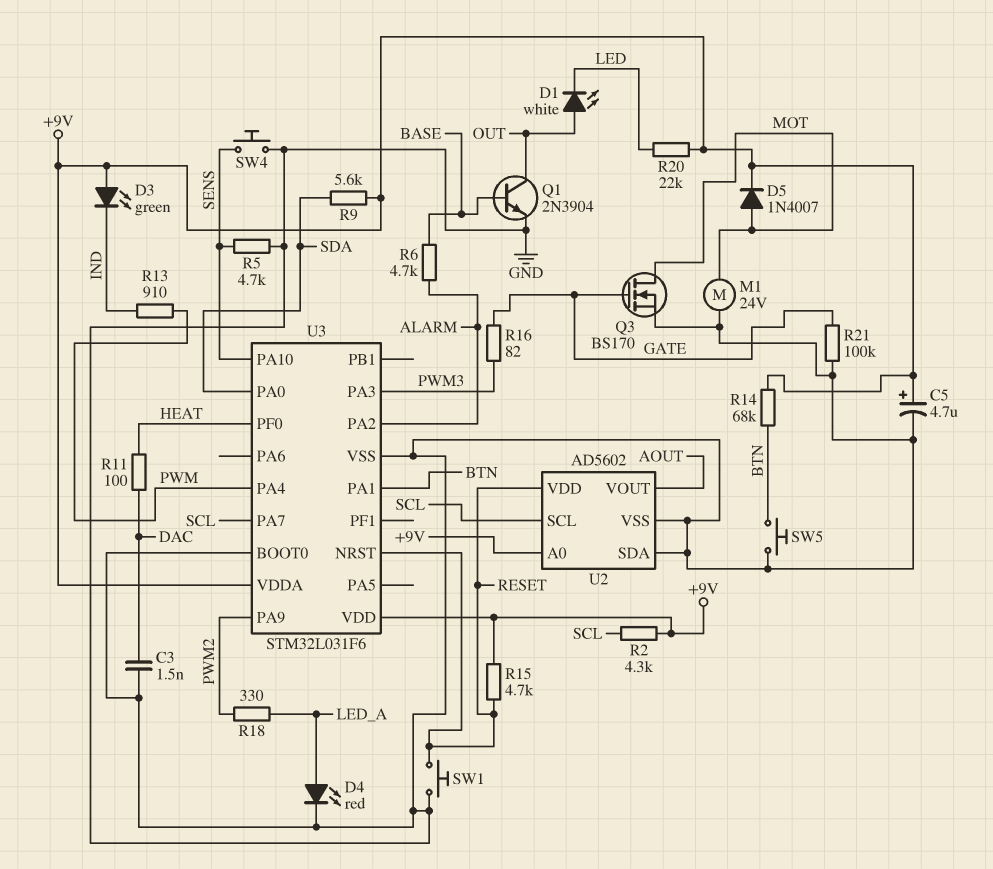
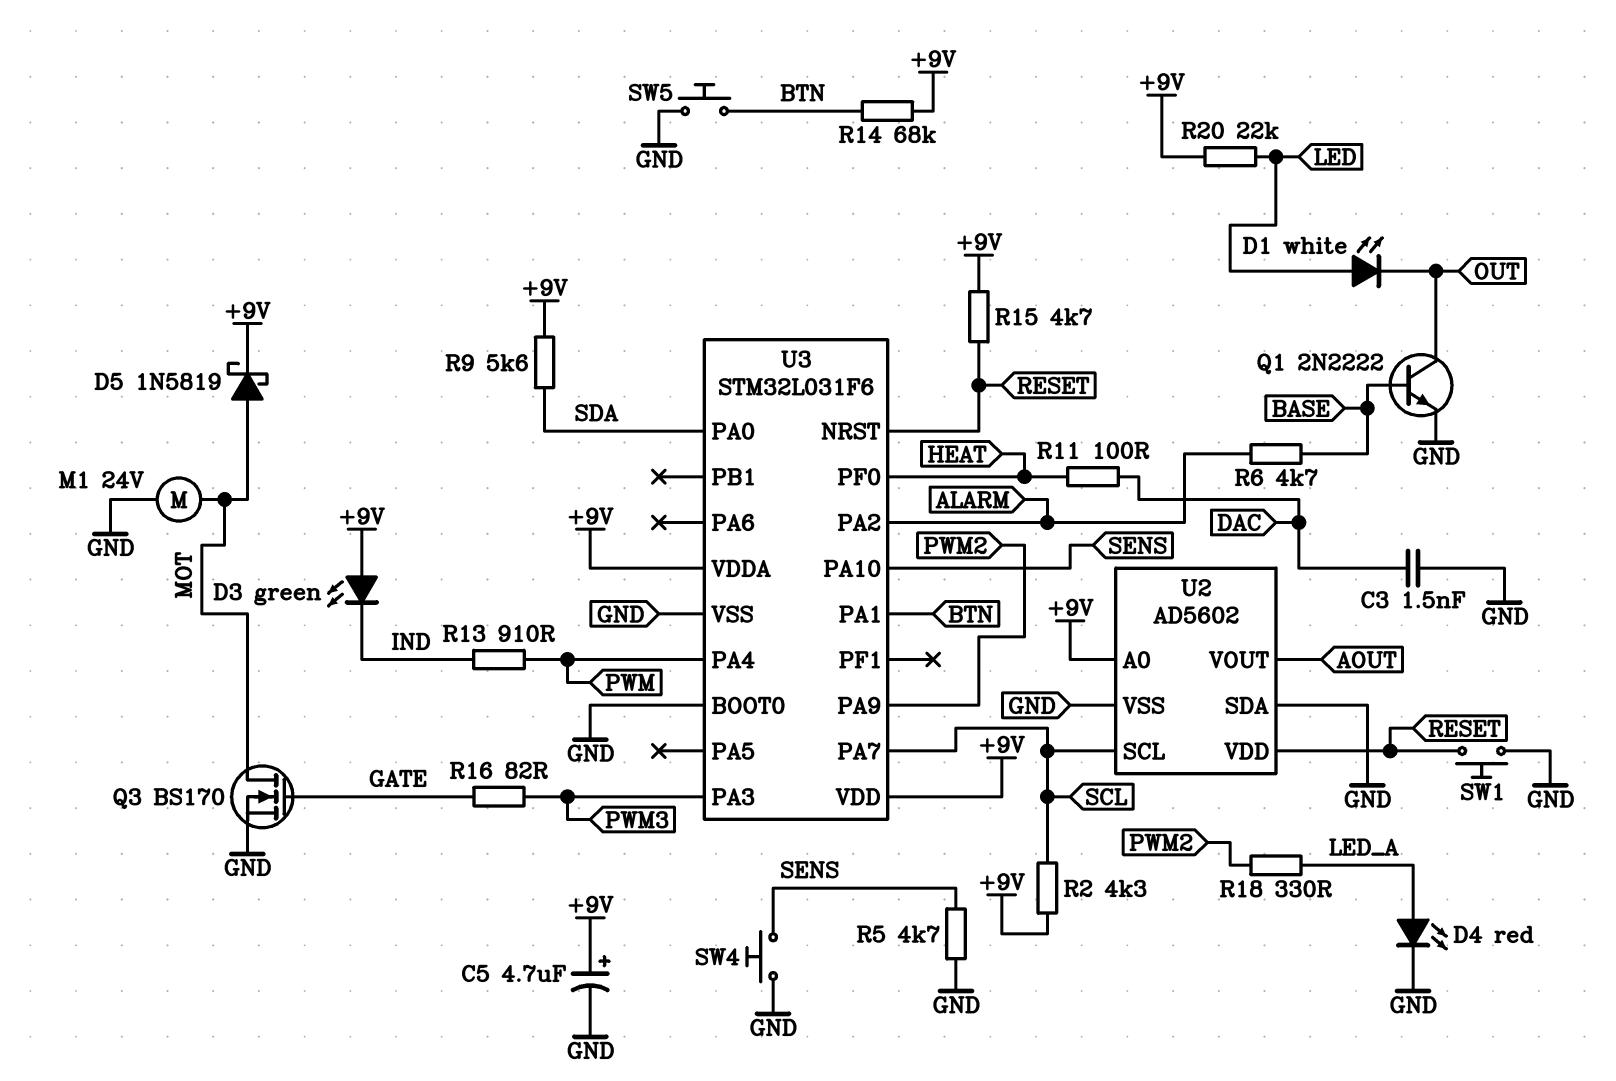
D1: LED white (A OUT, K LED) -> LED white (A LED, K OUT)
D5: diode 1N4007 (A MOT, K +9V) -> schottky 1N5819 (A MOT, K +9V)
Q1: NPN 2N3904 (B BASE, C OUT, E GND) -> NPN 2N2222 (B BASE, C OUT, E GND)
R21: 100k (GATE, GND) -> none

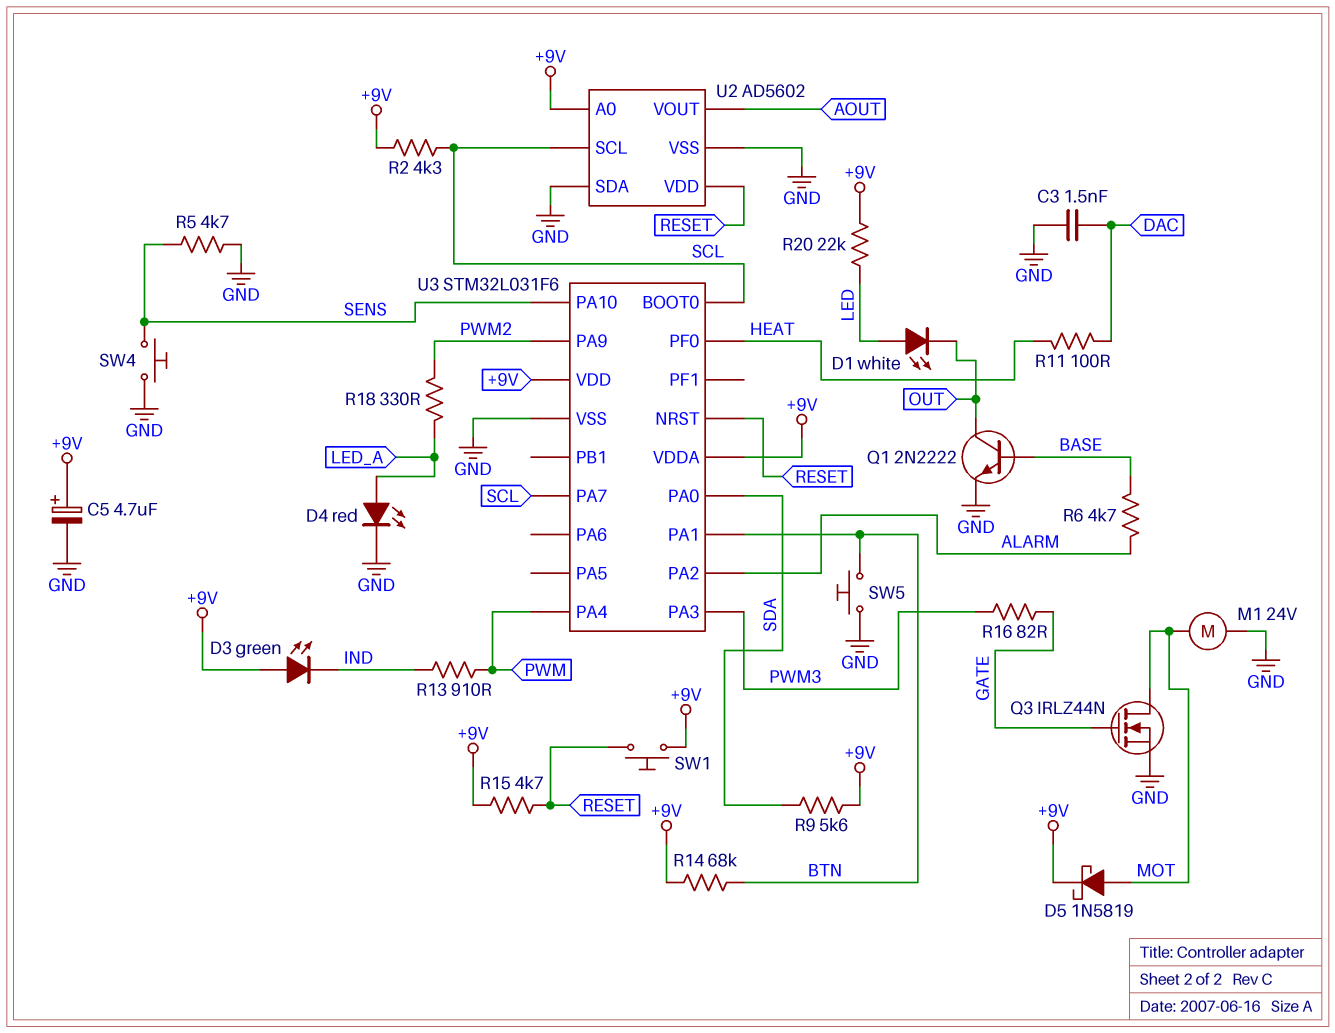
Q3: NMOS BS170 (G GATE, D MOT, S GND) -> NMOS IRLZ44N (G GATE, D MOT, S GND)
SW1: button (GND, RESET) -> button (+9V, RESET)
U3 pin BOOT0: GND -> SCL

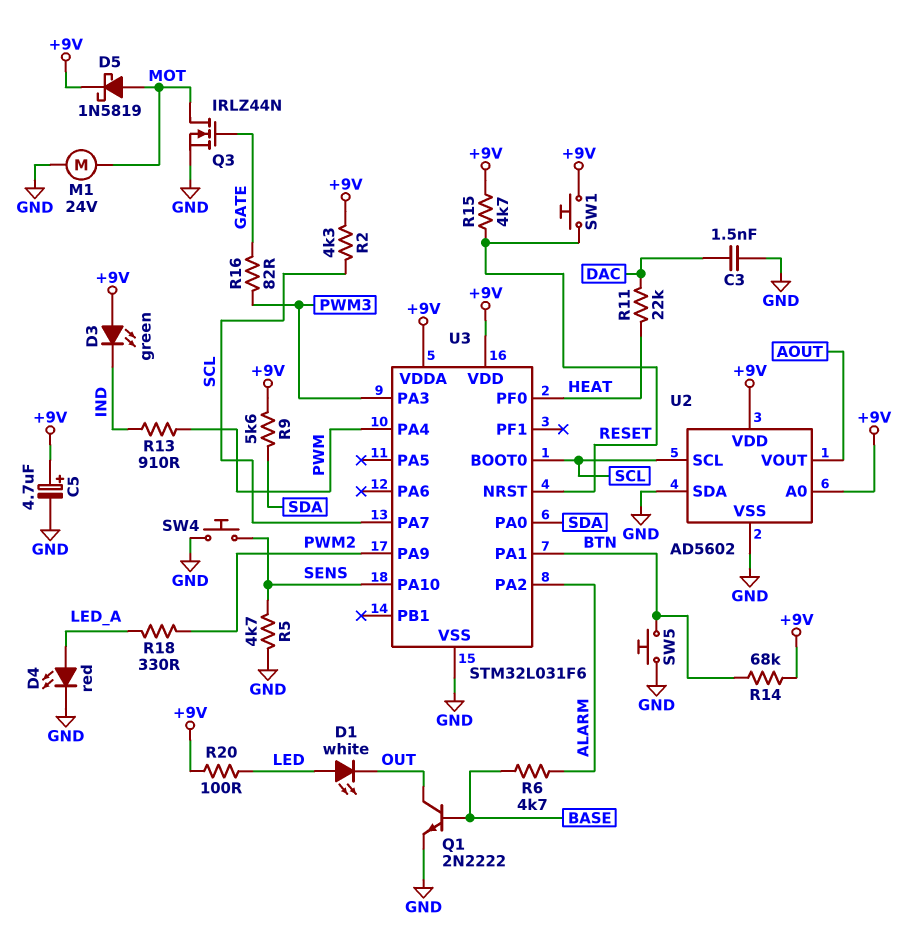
R11: 100 (DAC, HEAT) -> 22k (DAC, HEAT)
R20: 22k (+9V, LED) -> 100 (+9V, LED)
U2 pin VDD: RESET -> +9V

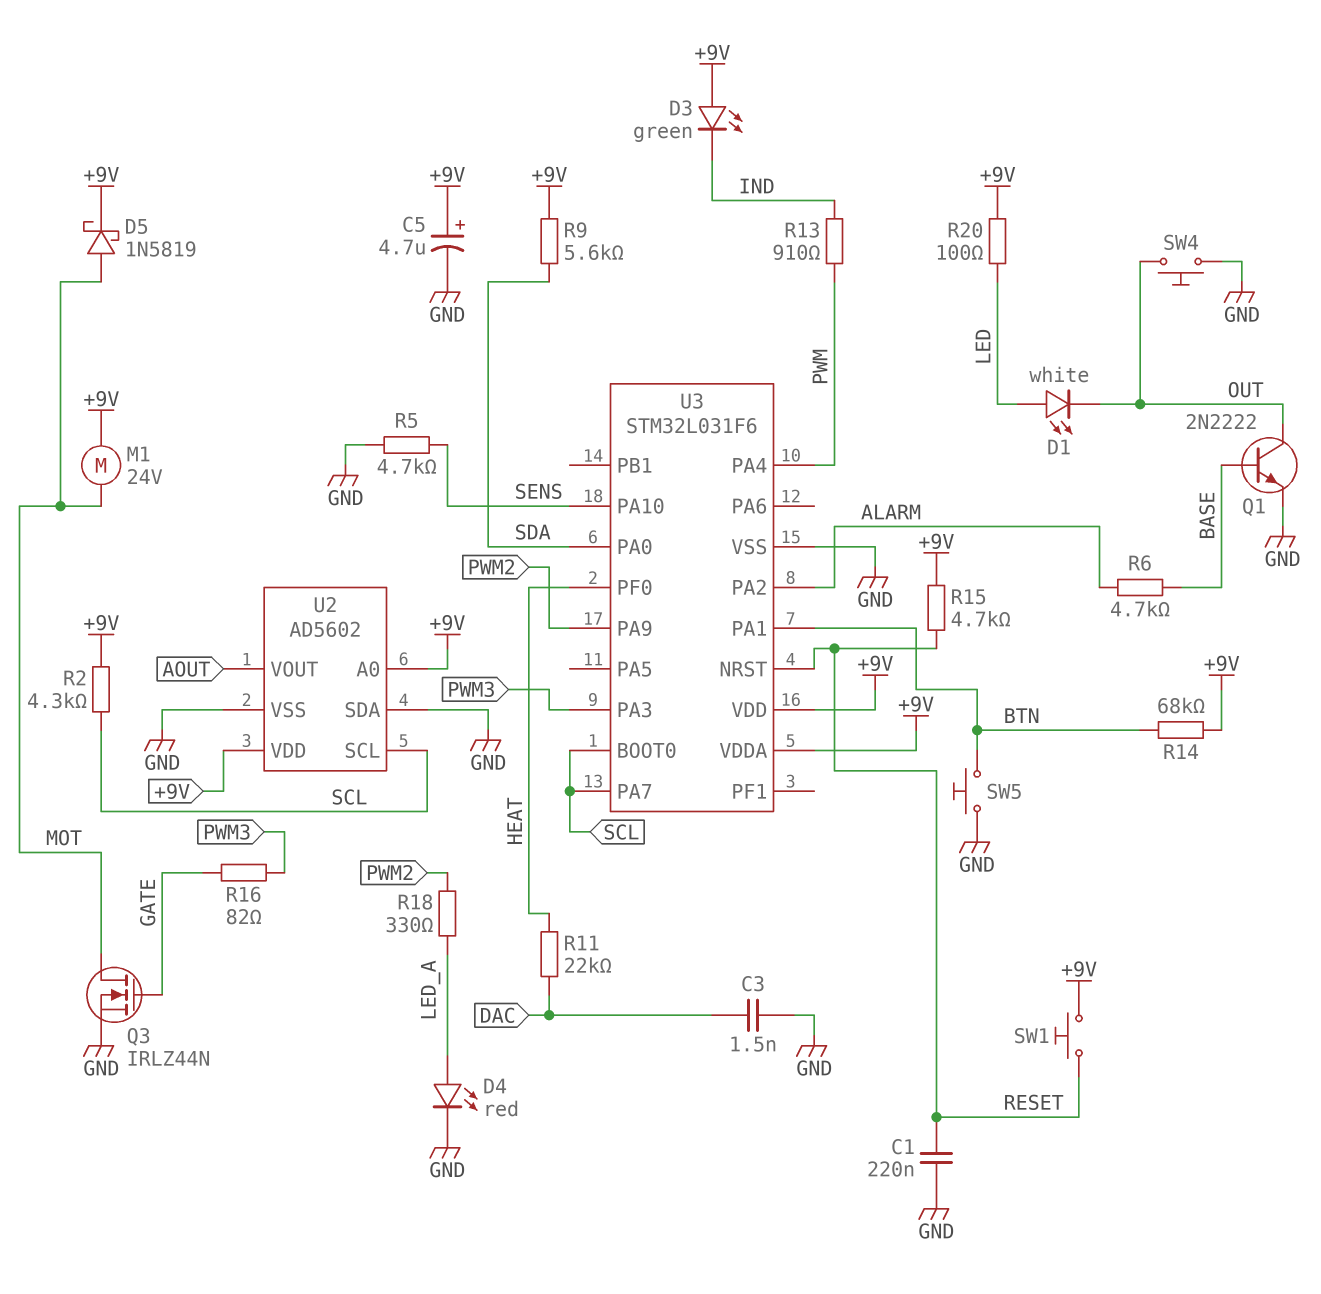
C1: none -> 220nF (GND, RESET)
M1: motor 24V (GND, MOT) -> motor 24V (+9V, MOT)
SW4: button (GND, SENS) -> button (GND, OUT)

